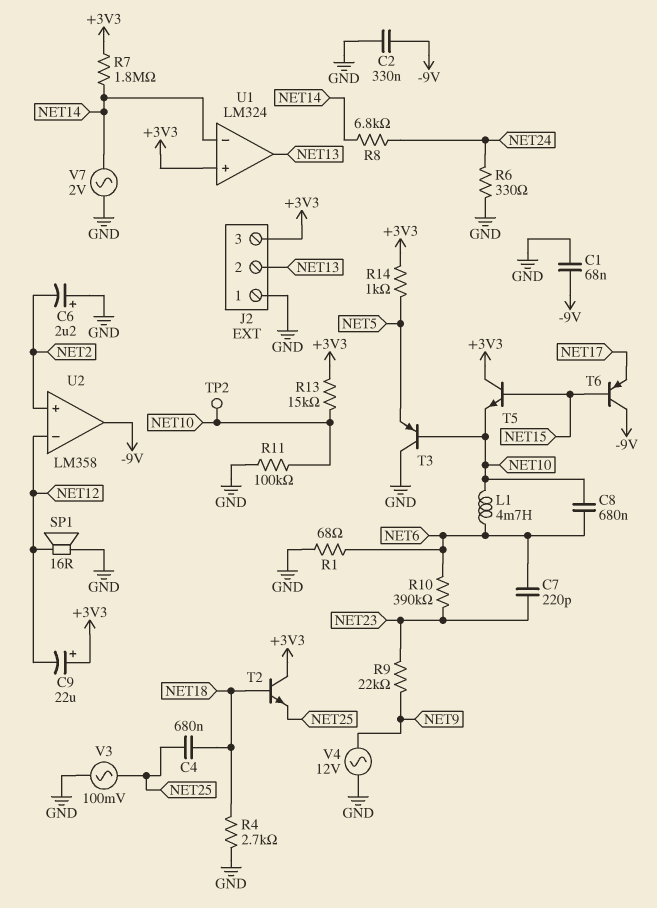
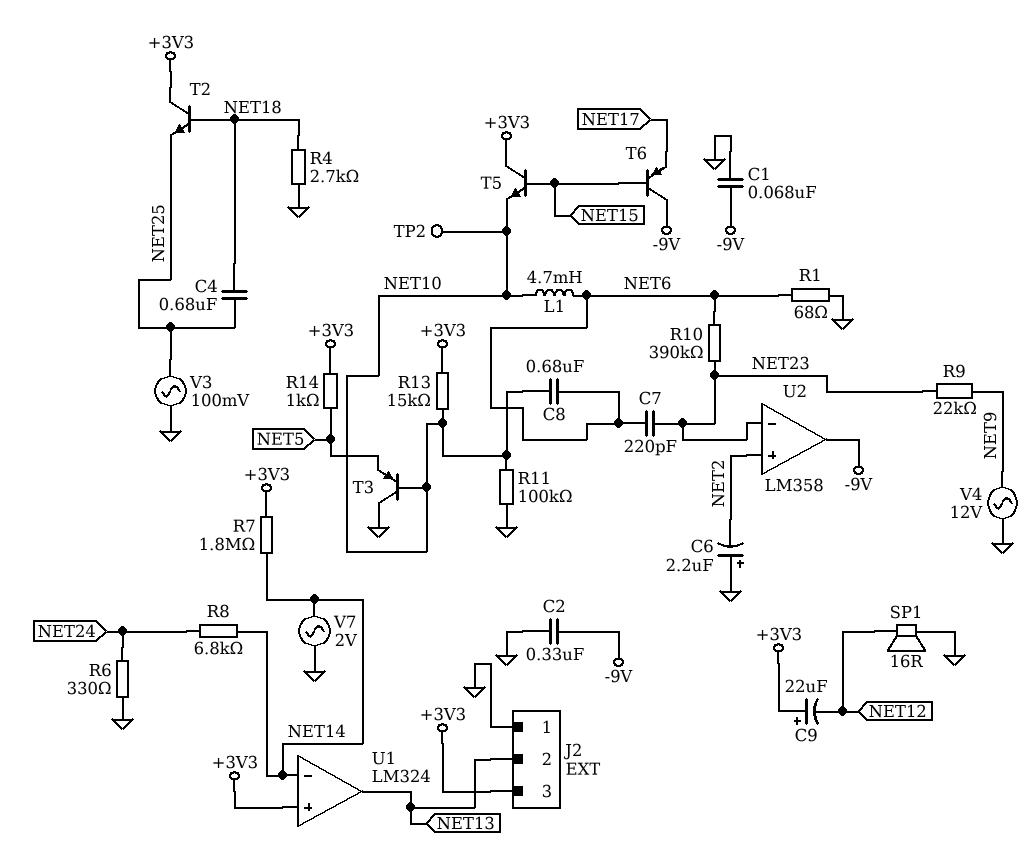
U2 pin in-: NET12 -> NET23

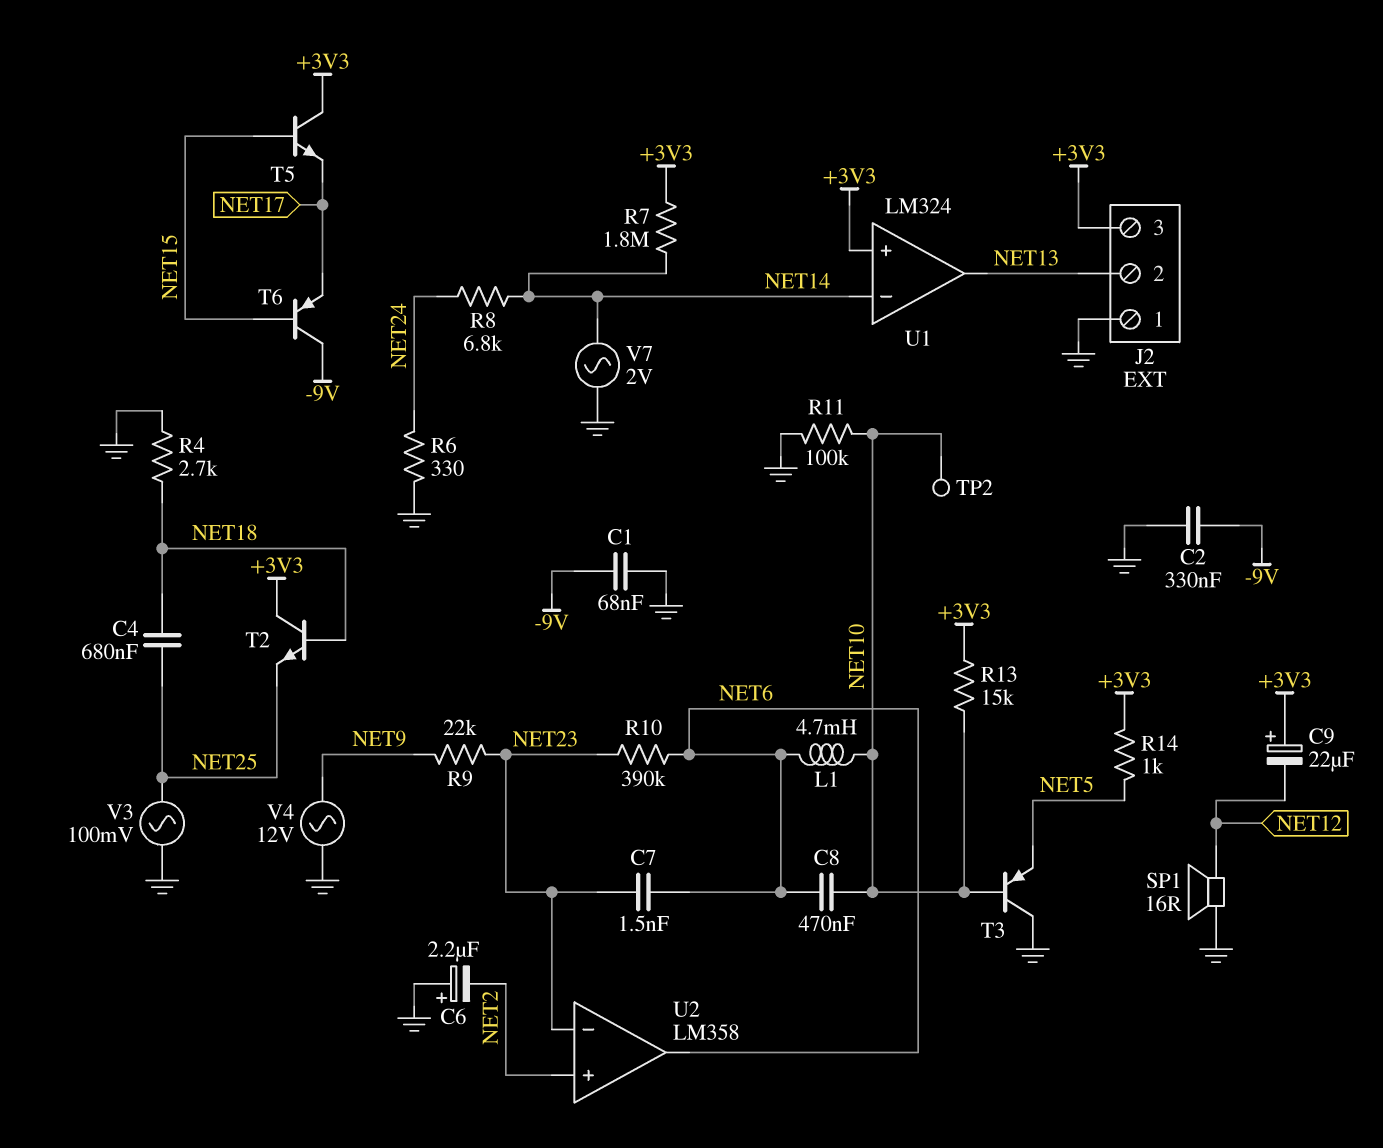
C7: 220pF (NET6, NET23) -> 1.5nF (NET6, NET23)
C8: 680nF (NET6, NET10) -> 470nF (NET6, NET10)
R1: 68 (GND, NET6) -> none
T5: NPN (B NET15, C +3V3, E NET10) -> NPN (B NET15, C +3V3, E NET17)
U2 pin out: -9V -> NET6

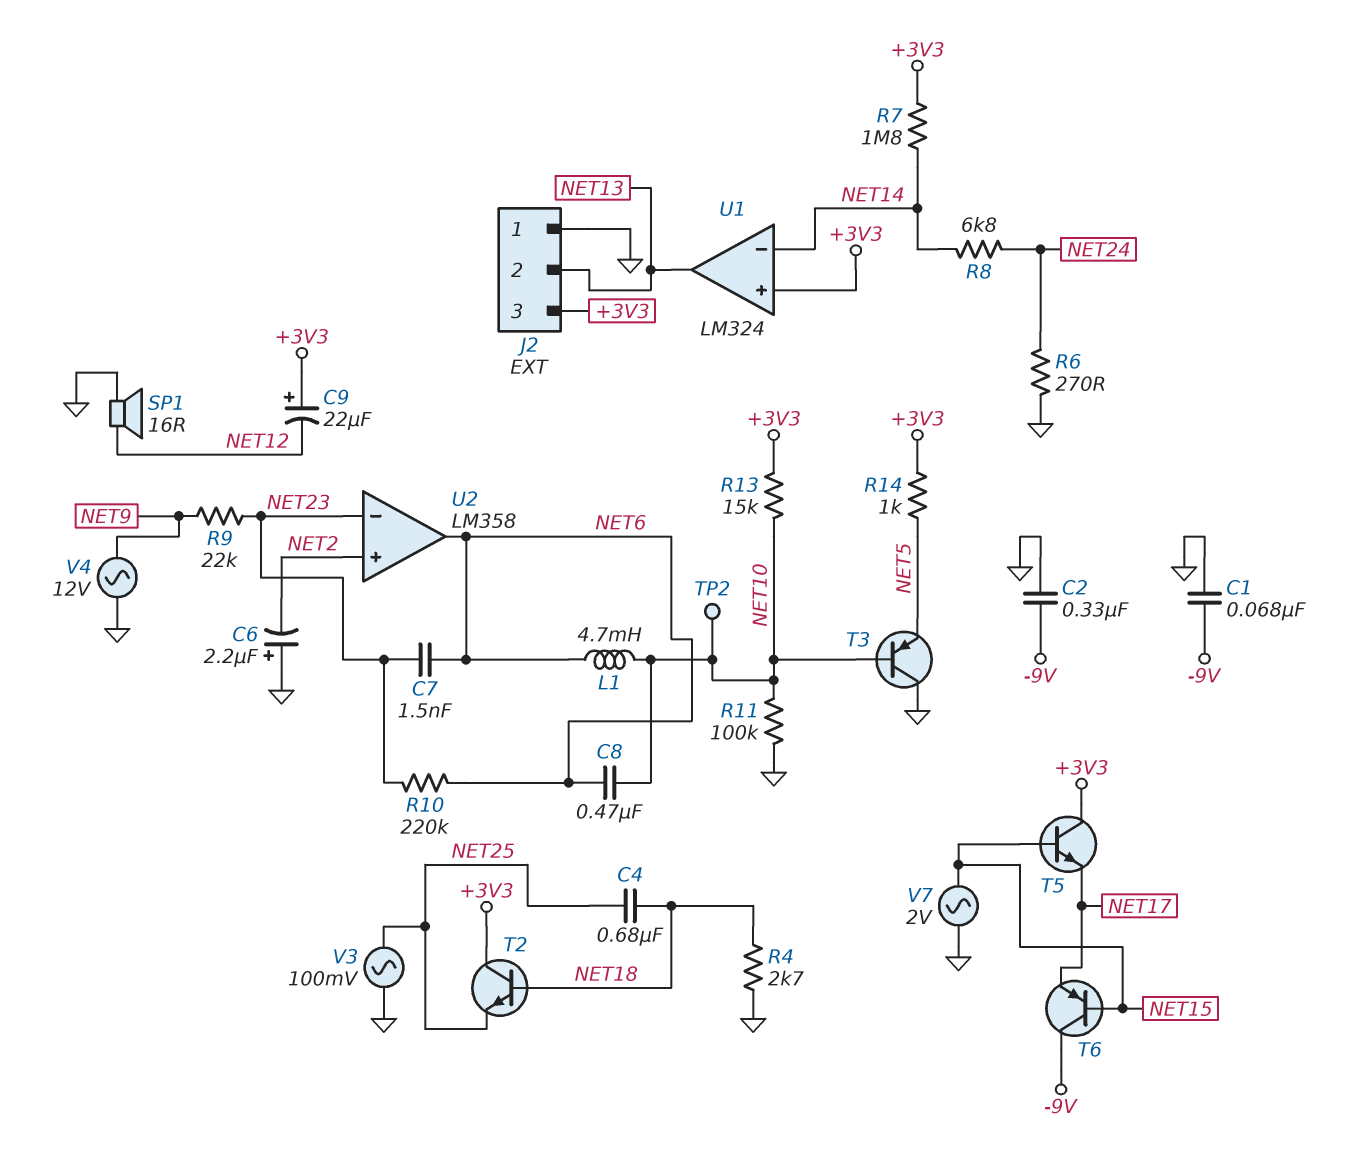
R6: 330 (GND, NET24) -> 270 (GND, NET24)
R10: 390k (NET6, NET23) -> 220k (NET6, NET23)
V7: AC 2V (GND, NET14) -> AC 2V (GND, NET15)

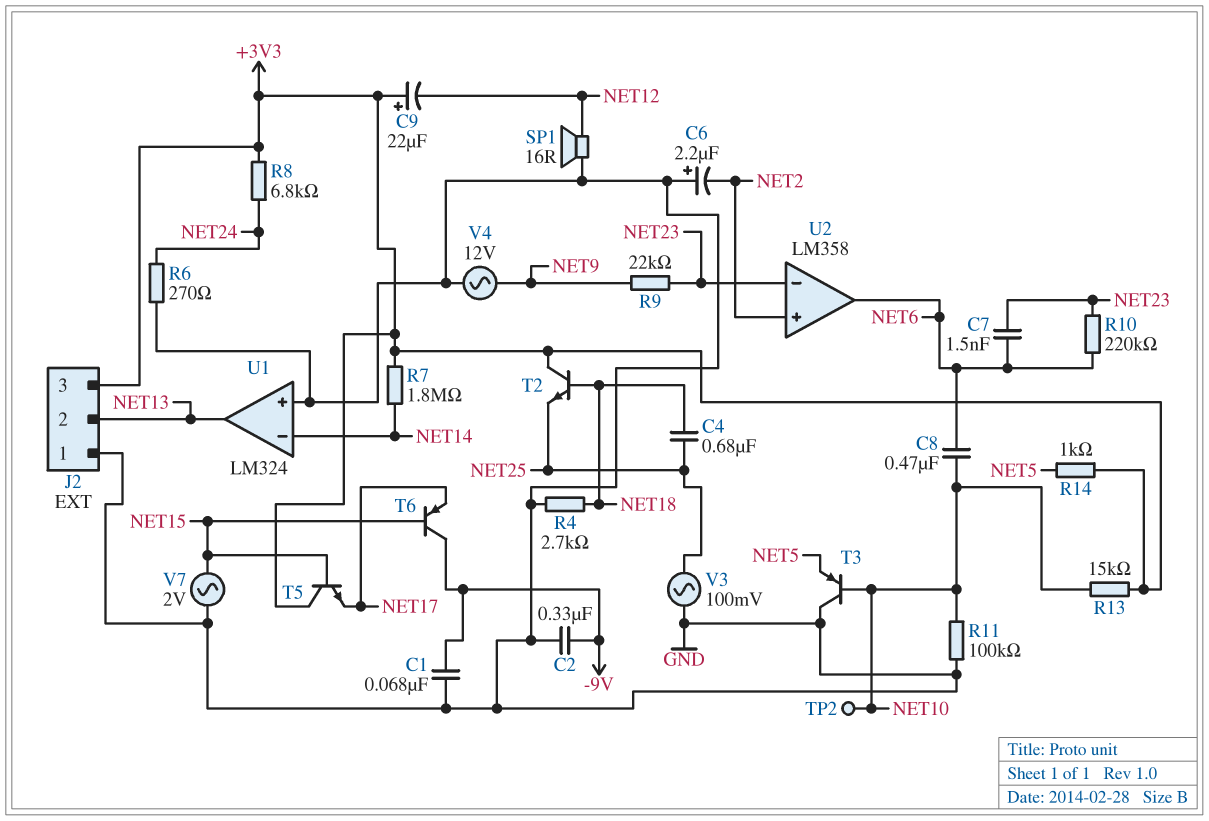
L1: 4.7mH (NET6, NET10) -> none
R8: 6.8k (NET14, NET24) -> 6.8k (+3V3, NET24)
U1 pin in+: +3V3 -> GND

